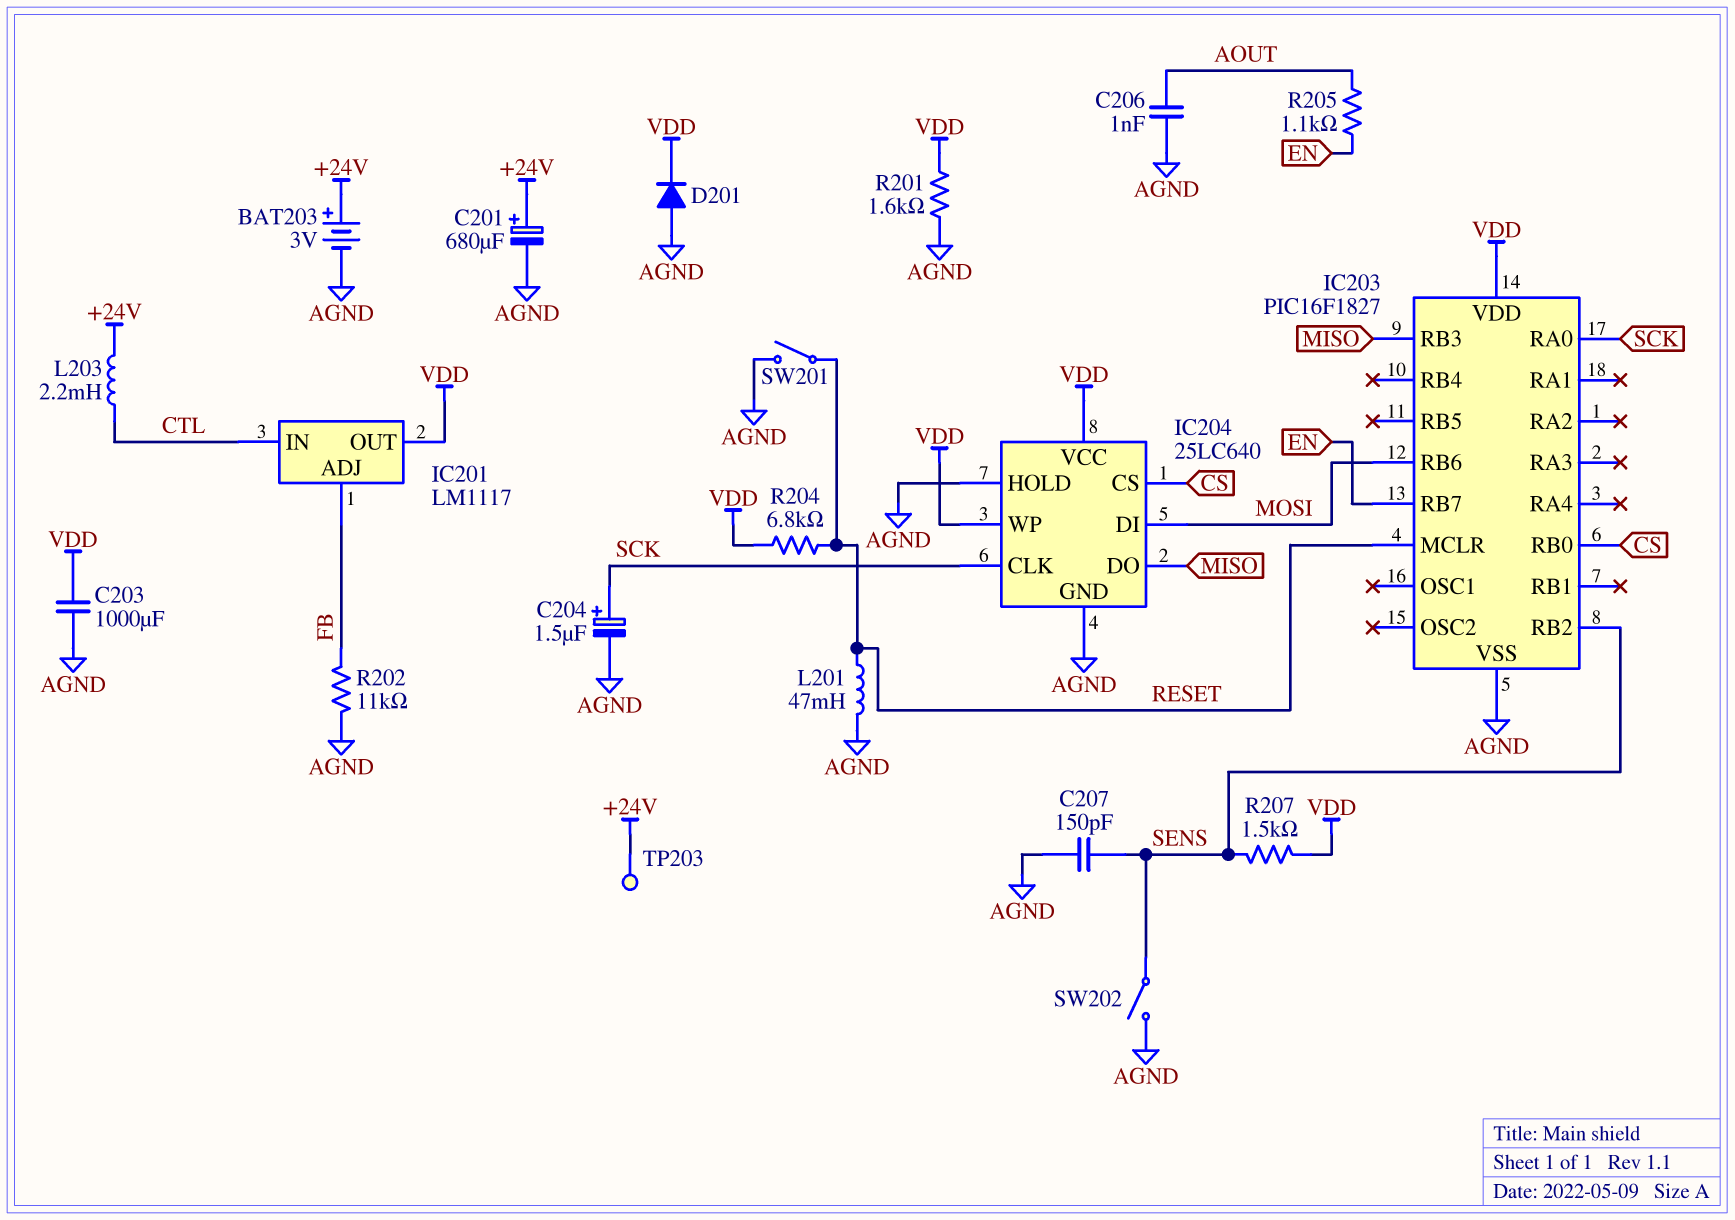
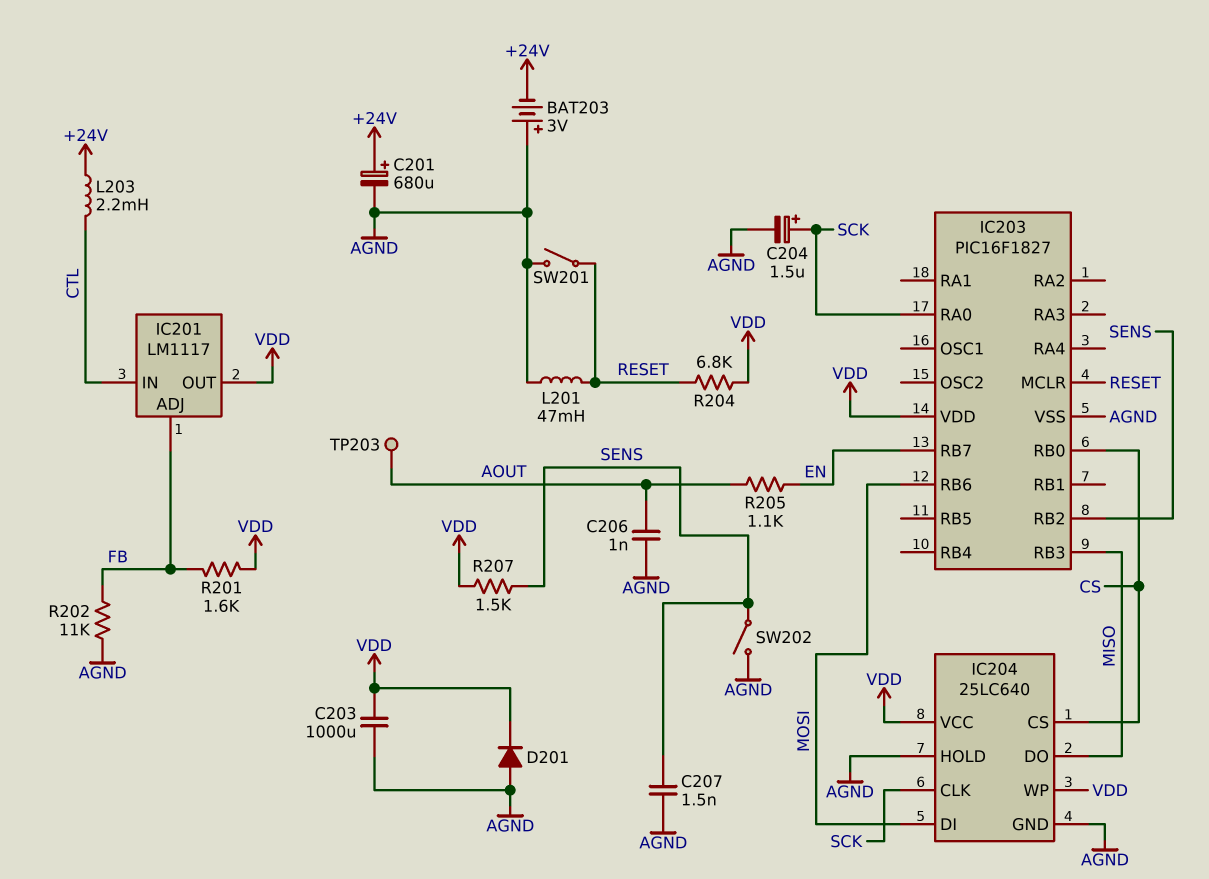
BAT203: 3V (plus +24V, minus AGND) -> 3V (plus AGND, minus +24V)
C207: 150pF (AGND, SENS) -> 1.5nF (AGND, SENS)
R201: 1.6k (AGND, VDD) -> 1.6k (FB, VDD)
TP203: test point (+24V) -> test point (AOUT)

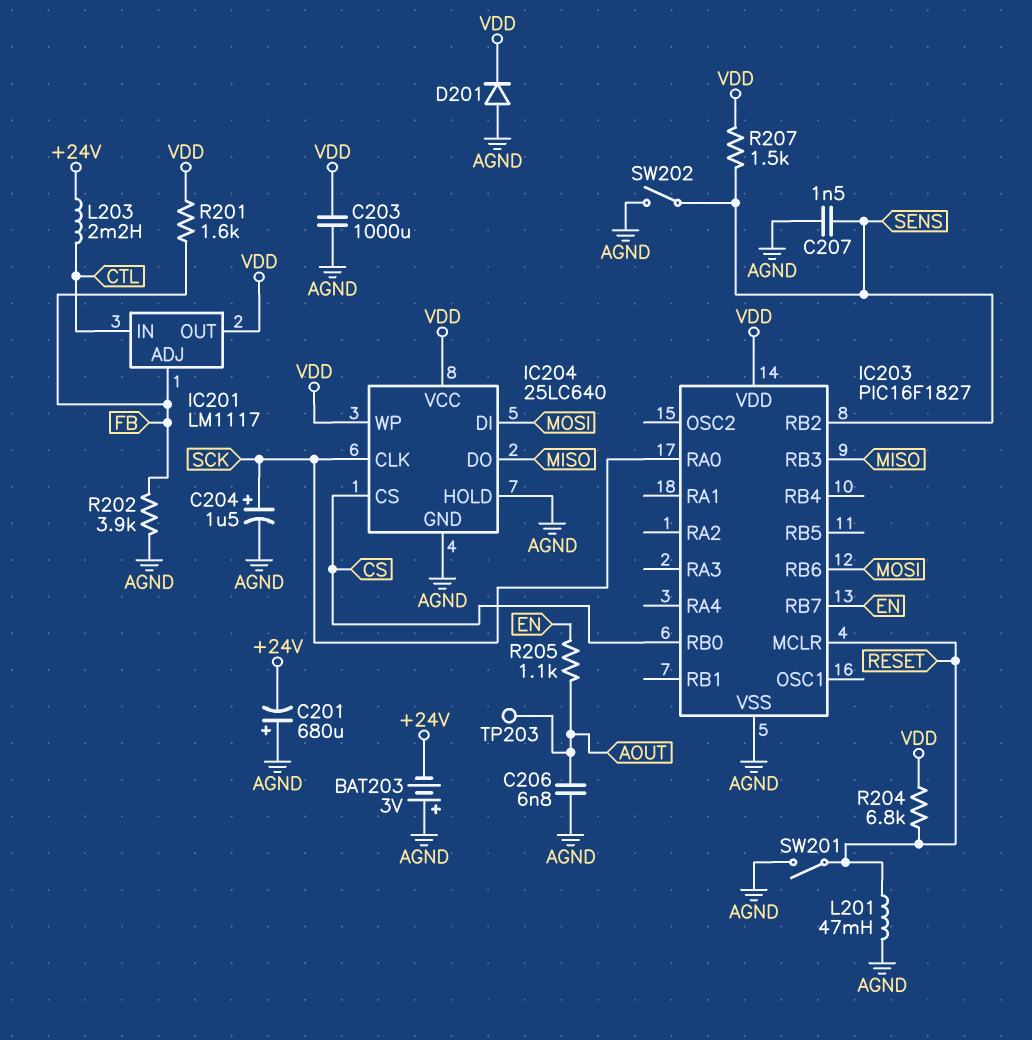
C201: 680uF (plus +24V, minus AGND) -> 680uF (plus AGND, minus +24V)
C206: 1nF (AGND, AOUT) -> 6.8nF (AGND, AOUT)
R202: 11k (AGND, FB) -> 3.9k (AGND, FB)

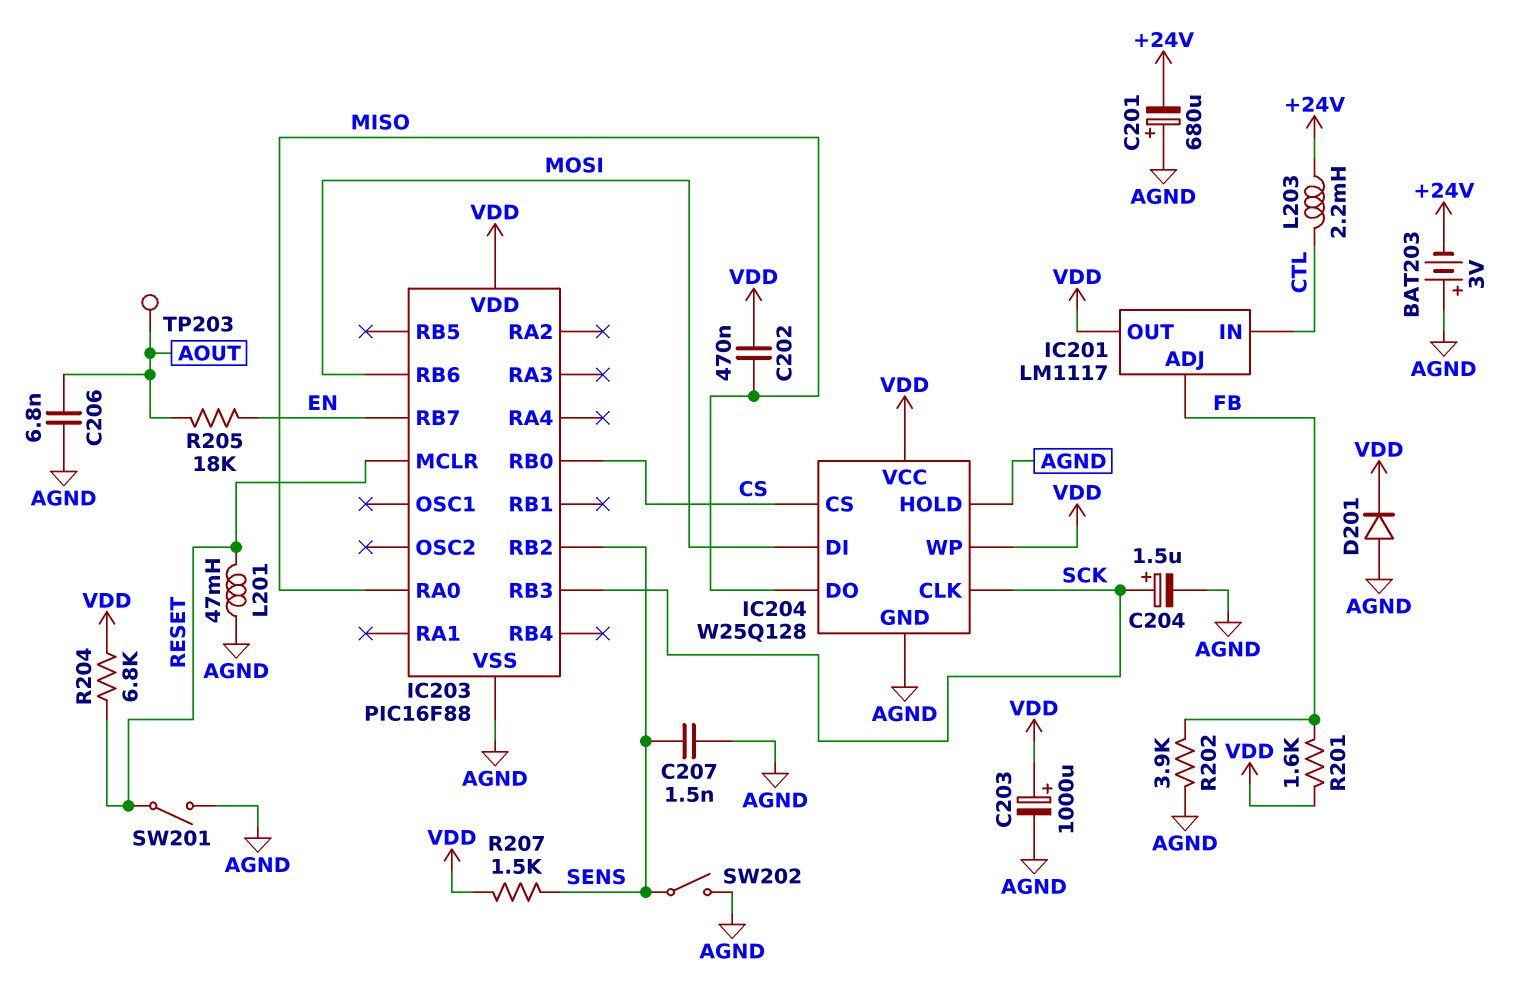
C202: none -> 470nF (MISO, VDD)
C203: 1000uF (AGND, VDD) -> 1000uF (plus VDD, minus AGND)
IC203: PIC16F1827 -> PIC16F88
IC203 pin RA0: SCK -> MISO
IC203 pin RB3: MISO -> SCK
IC204: 25LC640 -> W25Q128
R205: 1.1k (AOUT, EN) -> 18k (AOUT, EN)

